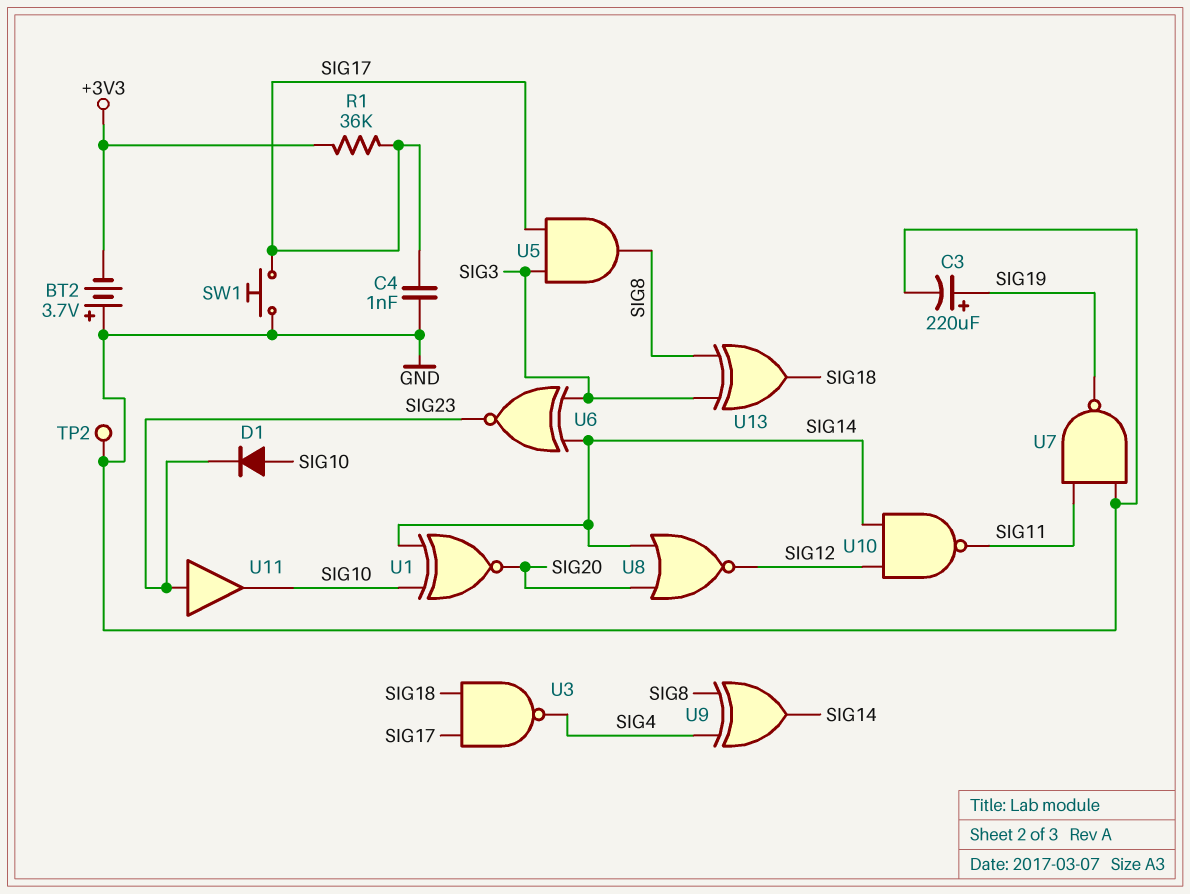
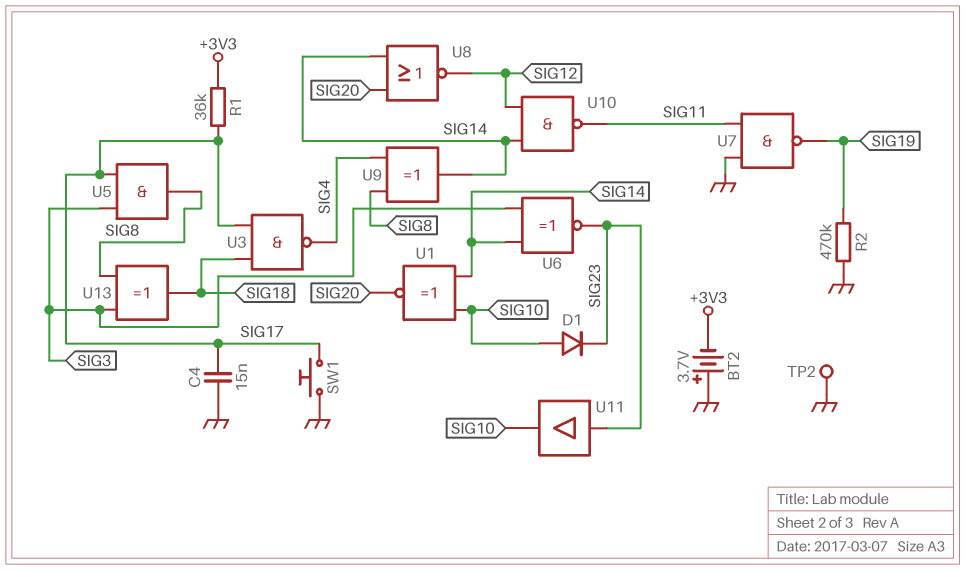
C3: 220uF (plus SIG19, minus GND) -> none
C4: 1nF (GND, SIG17) -> 15nF (GND, SIG17)
R2: none -> 470k (GND, SIG19)

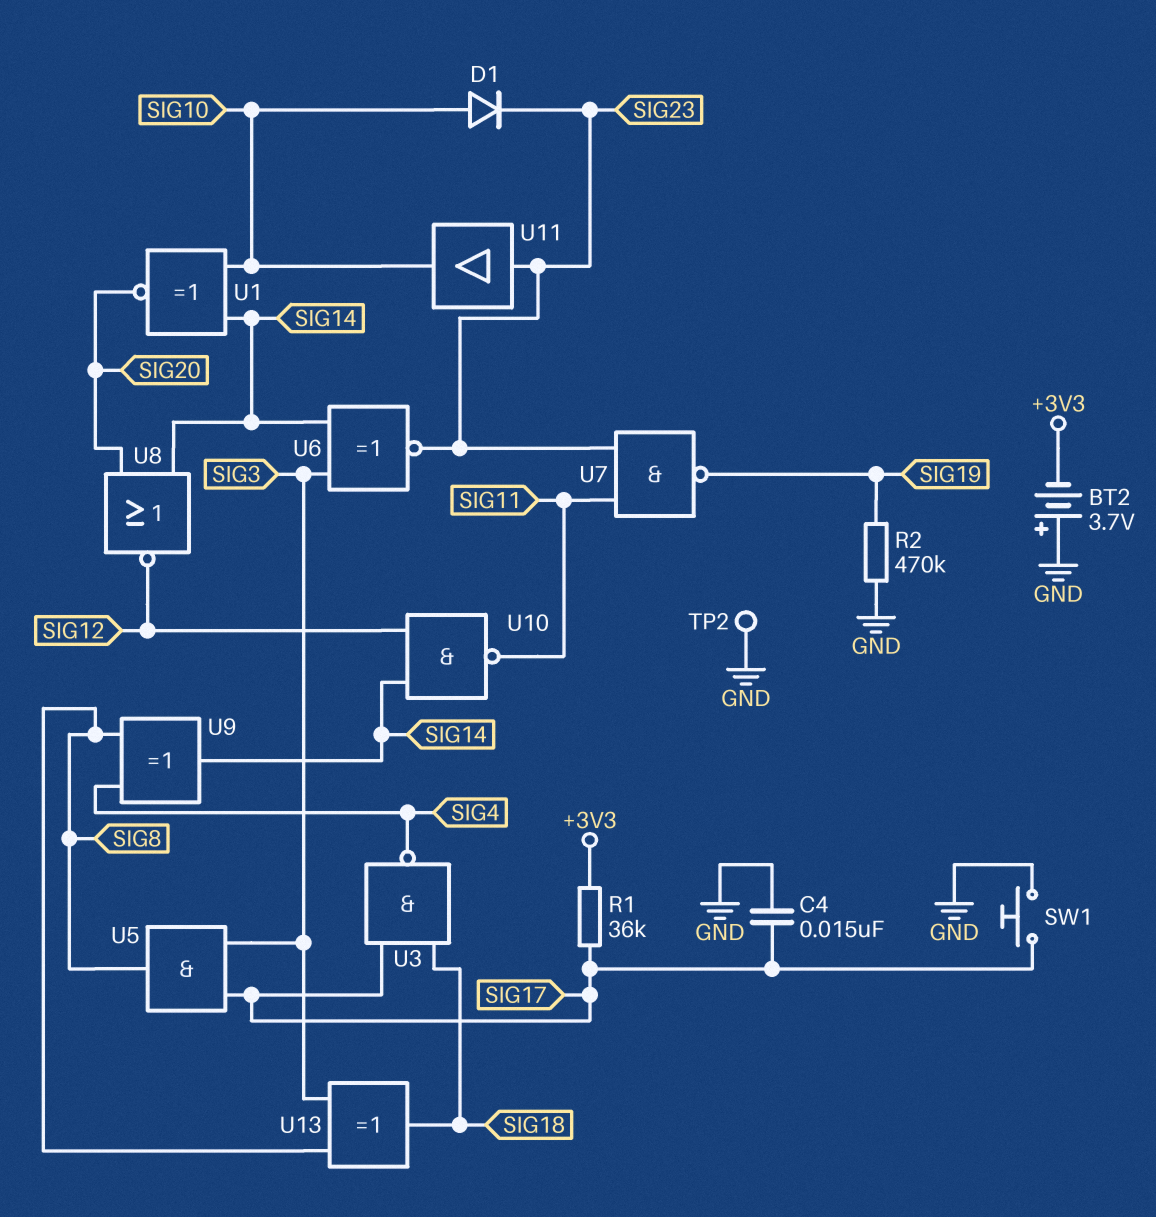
U7: NAND (in GND, in SIG11, out SIG19) -> NAND (in SIG11, in SIG23, out SIG19)

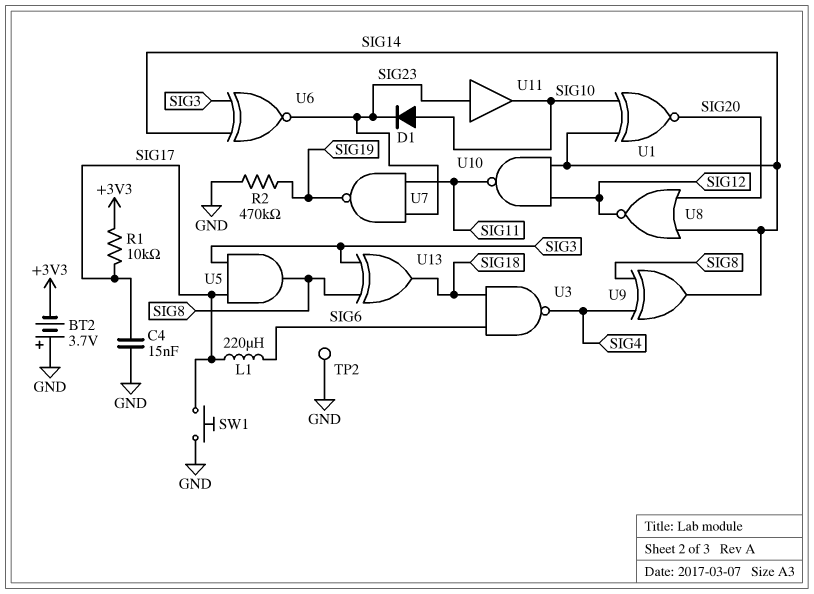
L1: none -> 220uH (SIG6, SIG17)
R1: 36k (+3V3, SIG17) -> 10k (+3V3, SIG17)
U3: NAND (in SIG17, in SIG18, out SIG4) -> NAND (in SIG6, in SIG18, out SIG4)

